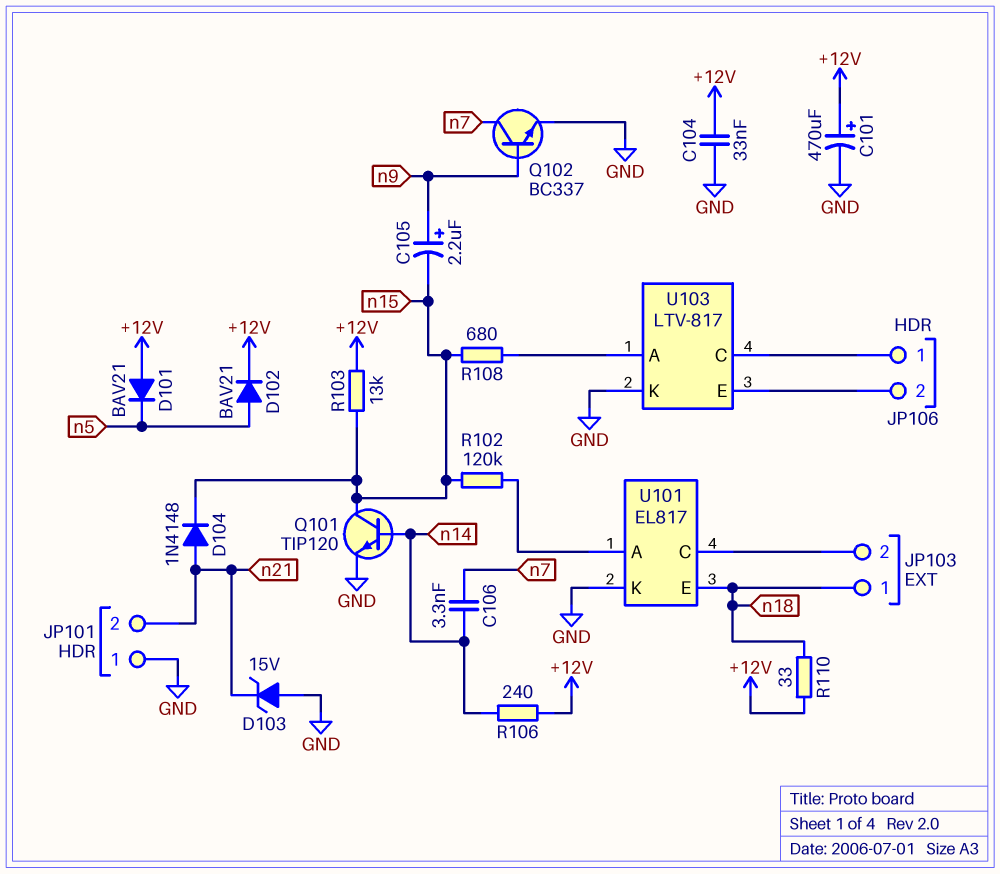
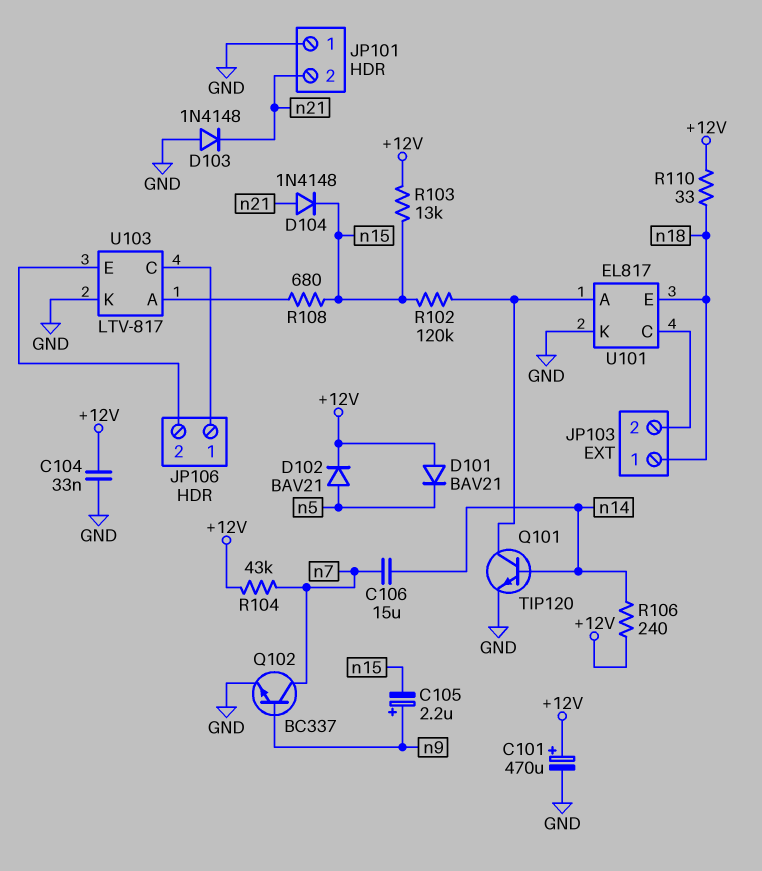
C106: 3.3nF (n7, n14) -> 15uF (n7, n14)
D103: zener 15V (A GND, K n21) -> diode 1N4148 (A GND, K n21)
Q101: NPN TIP120 (B n14, C n15, E GND) -> NPN TIP120 (B n14, C U101/A, E GND)
R104: none -> 43k (+12V, n7)

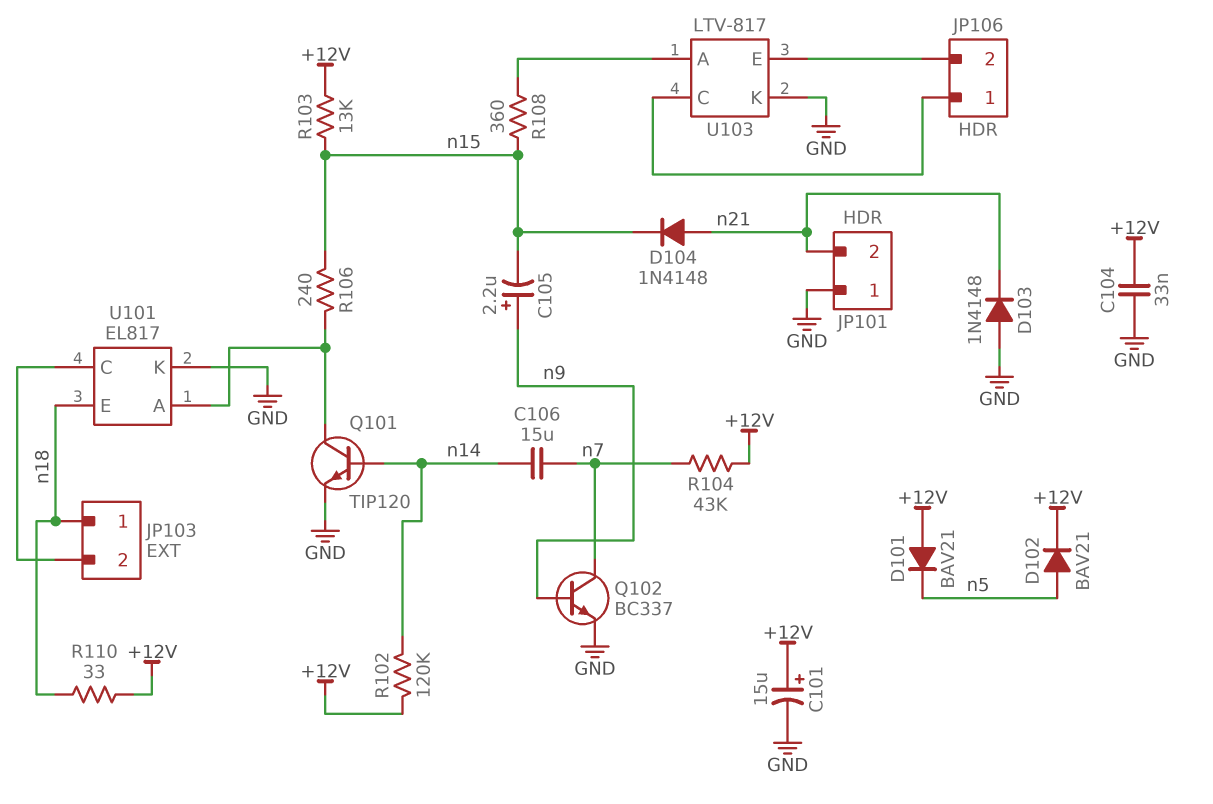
C101: 470uF (plus +12V, minus GND) -> 15uF (plus +12V, minus GND)
R102: 120k (U101/A, n15) -> 120k (+12V, n14)
R106: 240 (+12V, n14) -> 240 (U101/A, n15)
R108: 680 (U103/A, n15) -> 360 (U103/A, n15)

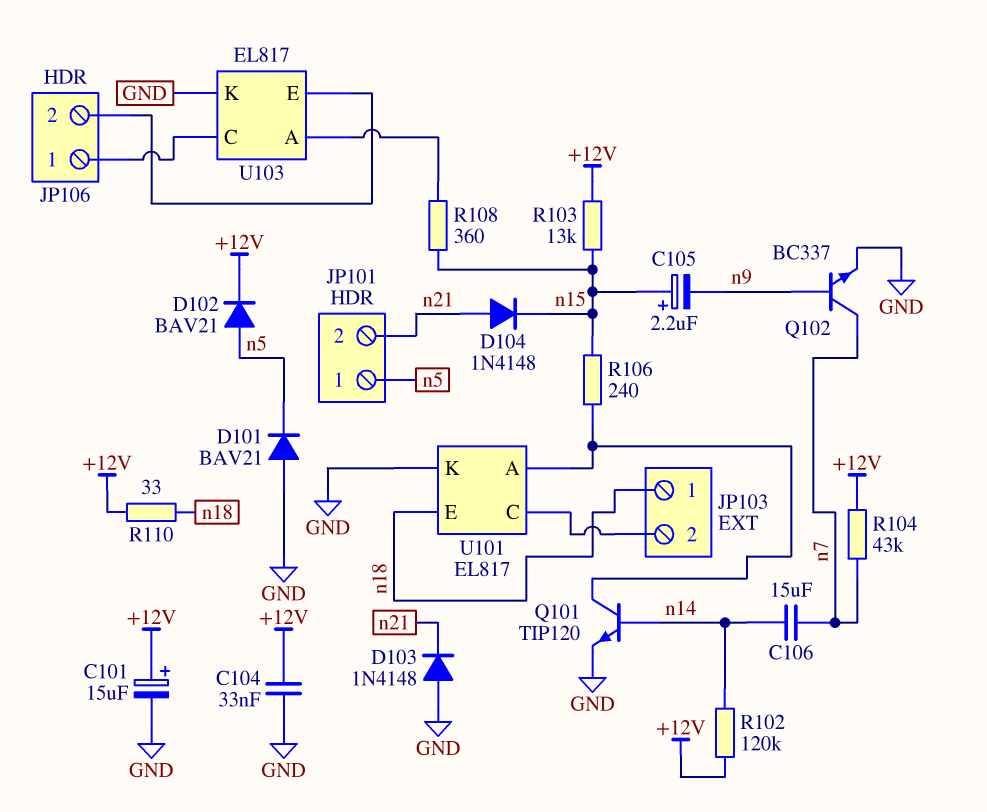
C105: 2.2uF (plus n9, minus n15) -> 2.2uF (plus n15, minus n9)
D101: diode BAV21 (A +12V, K n5) -> diode BAV21 (A GND, K n5)
JP101 pin 1: GND -> n5
U103: LTV-817 -> EL817

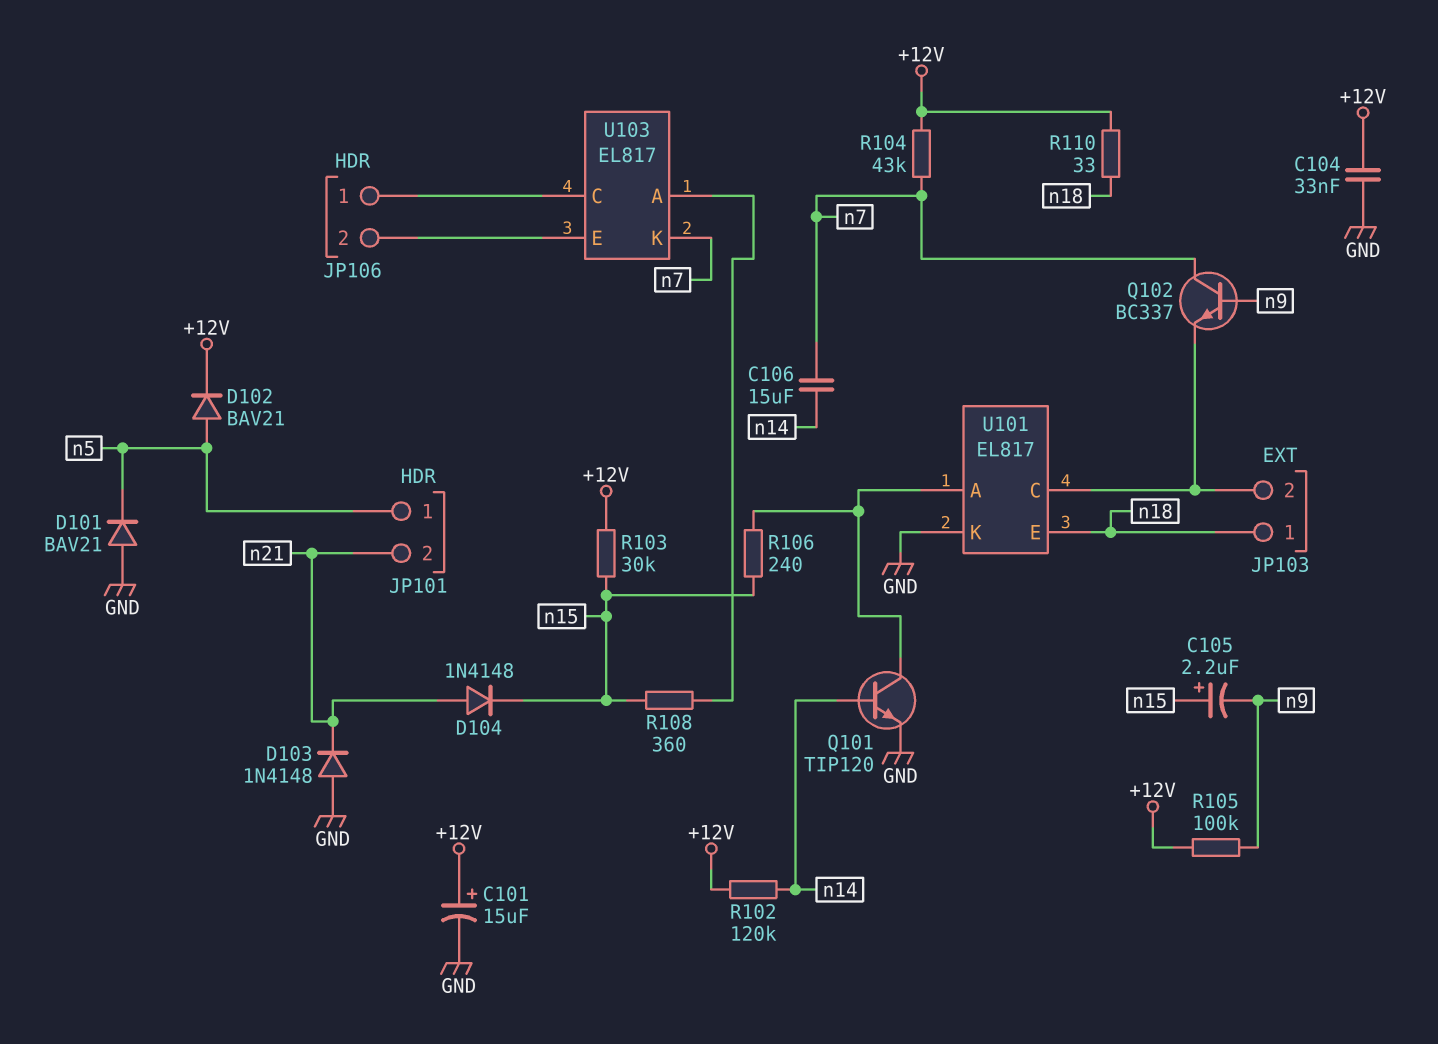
Q102: NPN BC337 (B n9, C n7, E GND) -> NPN BC337 (B n9, C n7, E JP103/2)
R103: 13k (+12V, n15) -> 30k (+12V, n15)
R105: none -> 100k (+12V, n9)
U103 pin K: GND -> n7

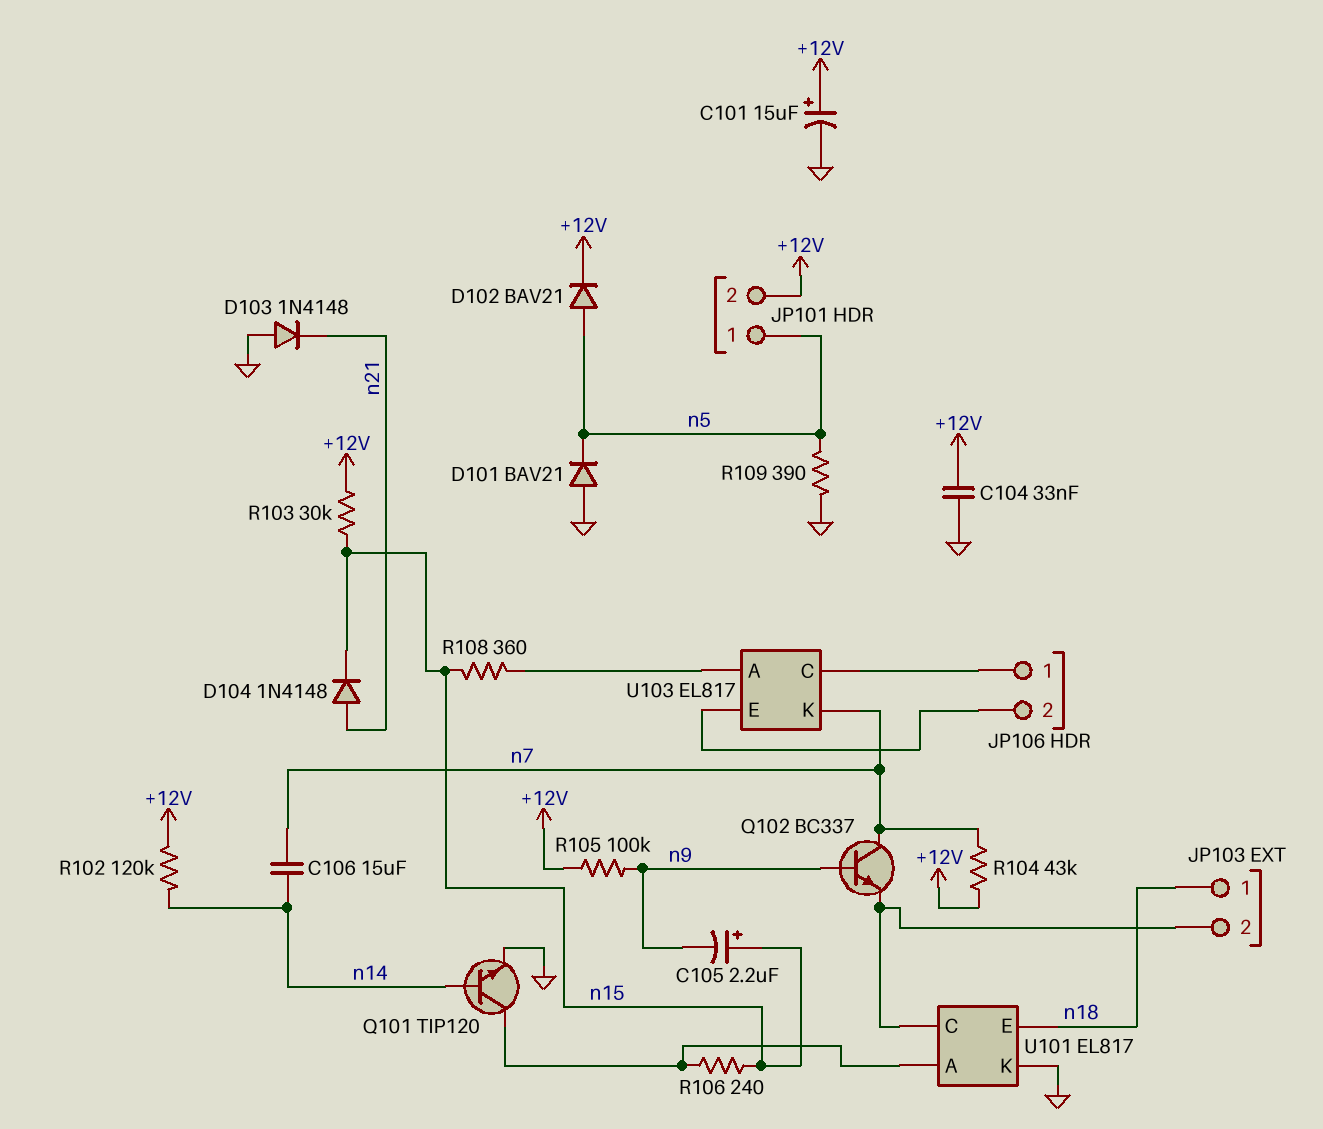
JP101 pin 2: n21 -> +12V
R109: none -> 390 (GND, n5)
R110: 33 (+12V, n18) -> none

